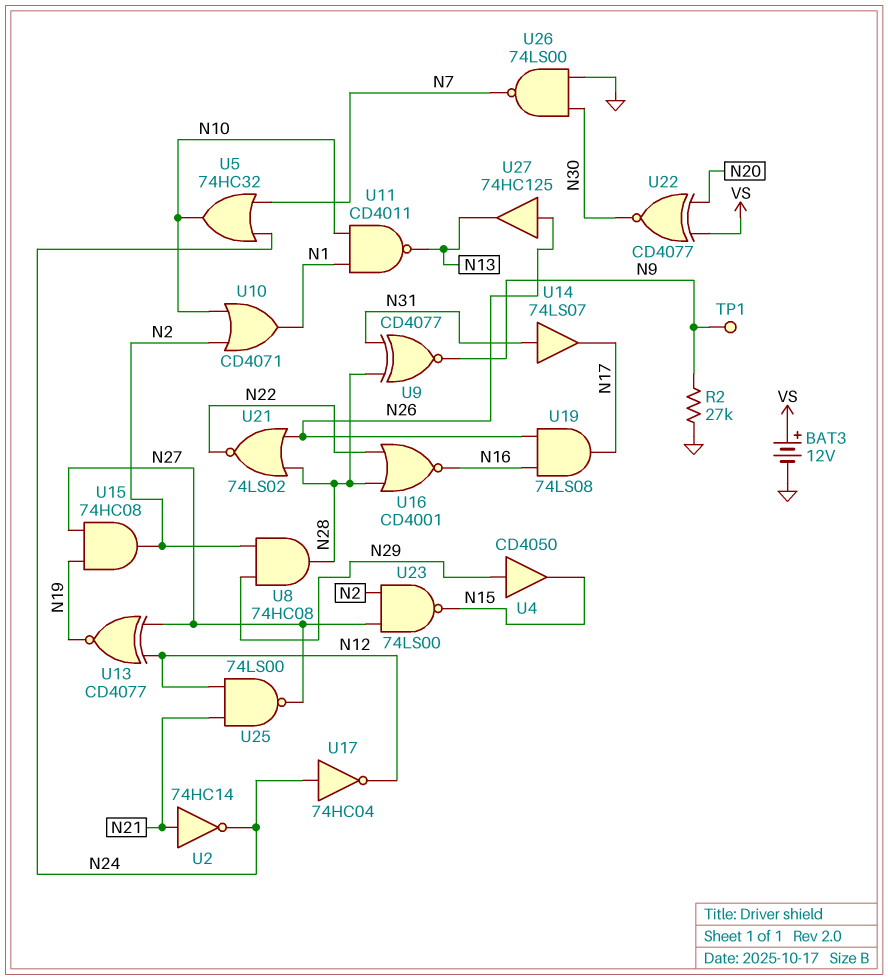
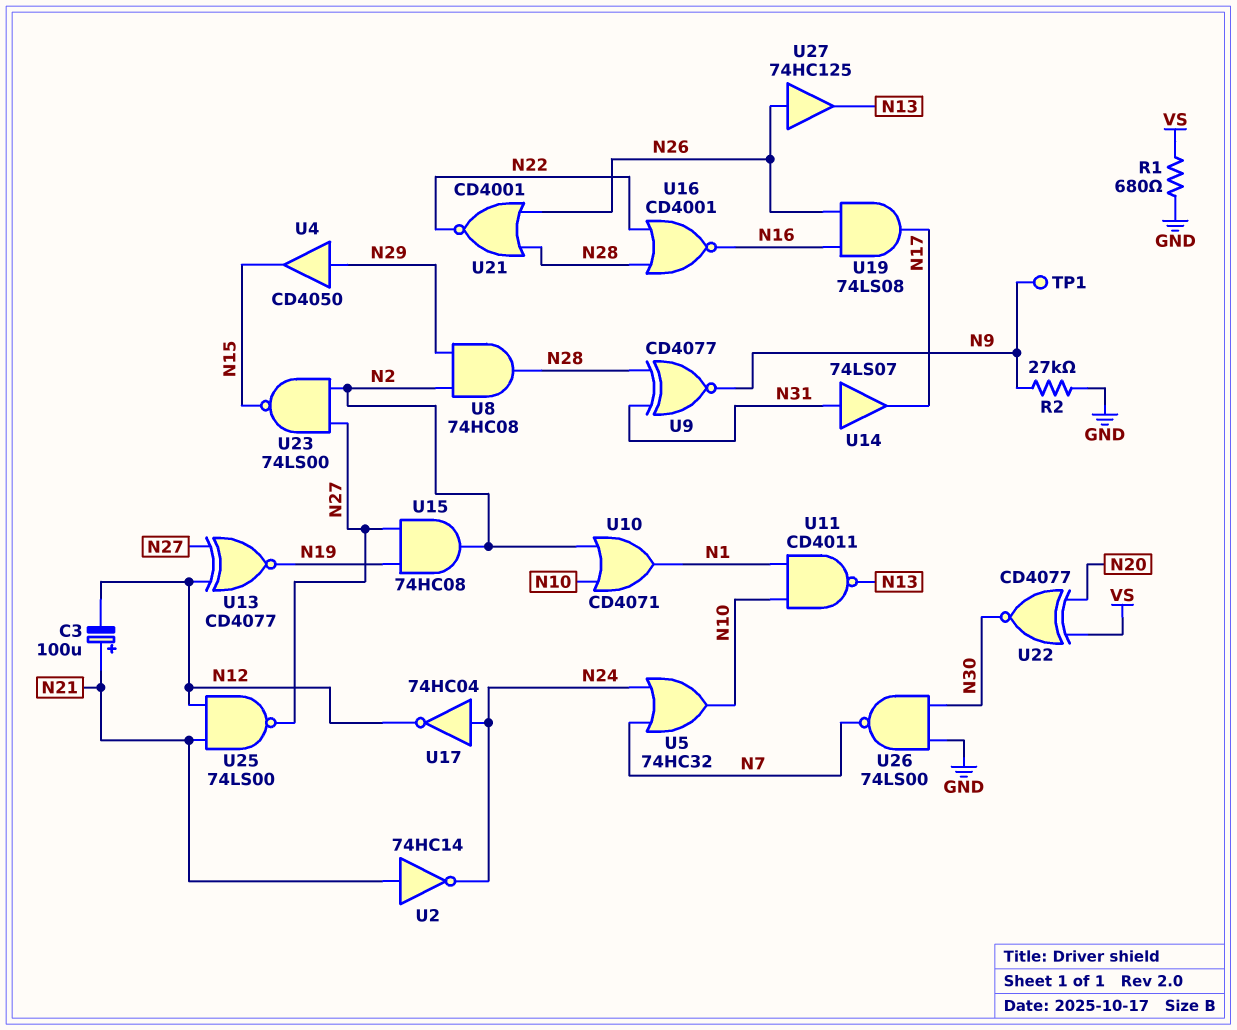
BAT3: 12V (plus VS, minus GND) -> none
C3: none -> 100uF (plus N21, minus N12)
R1: none -> 680 (GND, VS)
U21: NOR 74LS02 (in N26, in N28, out N22) -> NOR CD4001 (in N26, in N28, out N22)

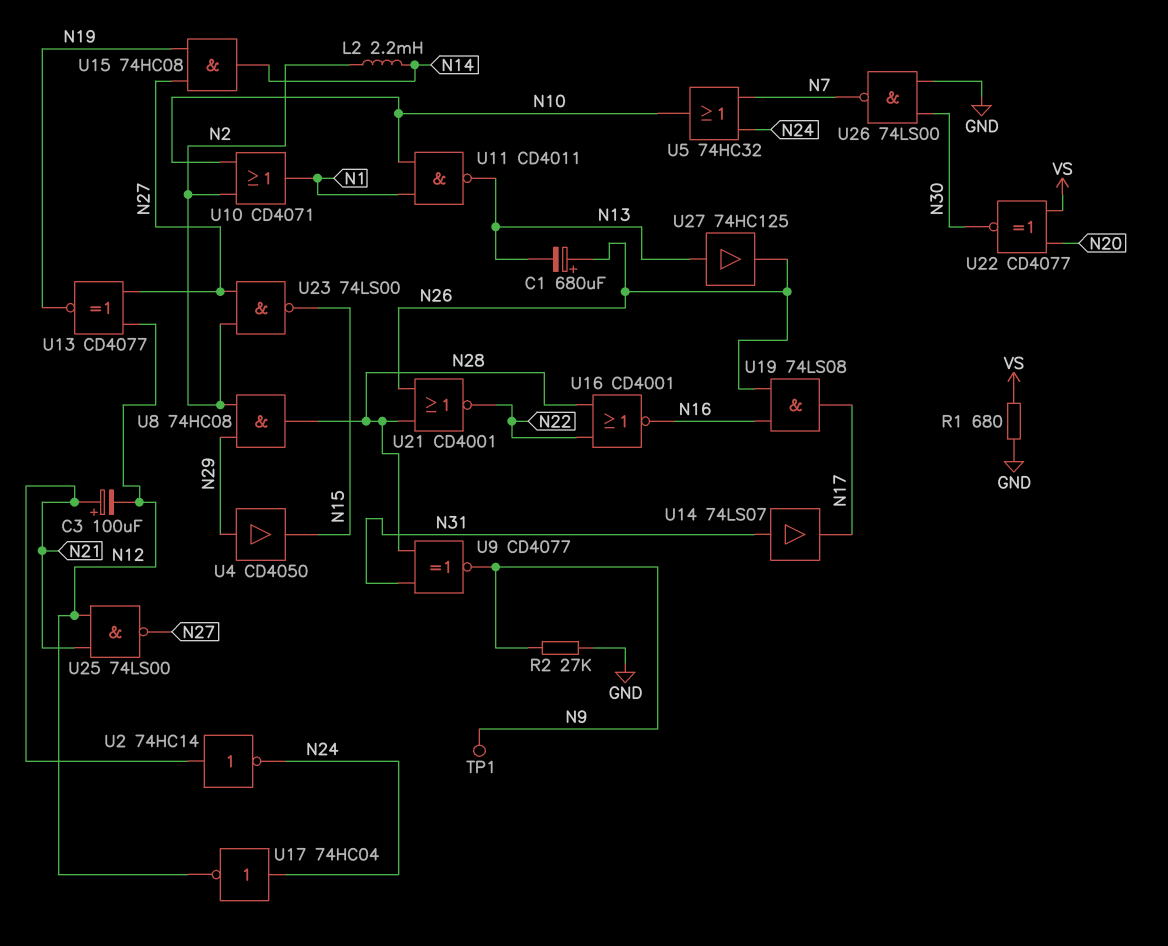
C1: none -> 680uF (plus N26, minus N13)
L2: none -> 2.2mH (N2, N14)
U15: AND 74HC08 (in N19, in N27, out N2) -> AND 74HC08 (in N19, in N27, out N14)
U27: buffer 74HC125 (in N26, out N13) -> buffer 74HC125 (in N13, out N26)

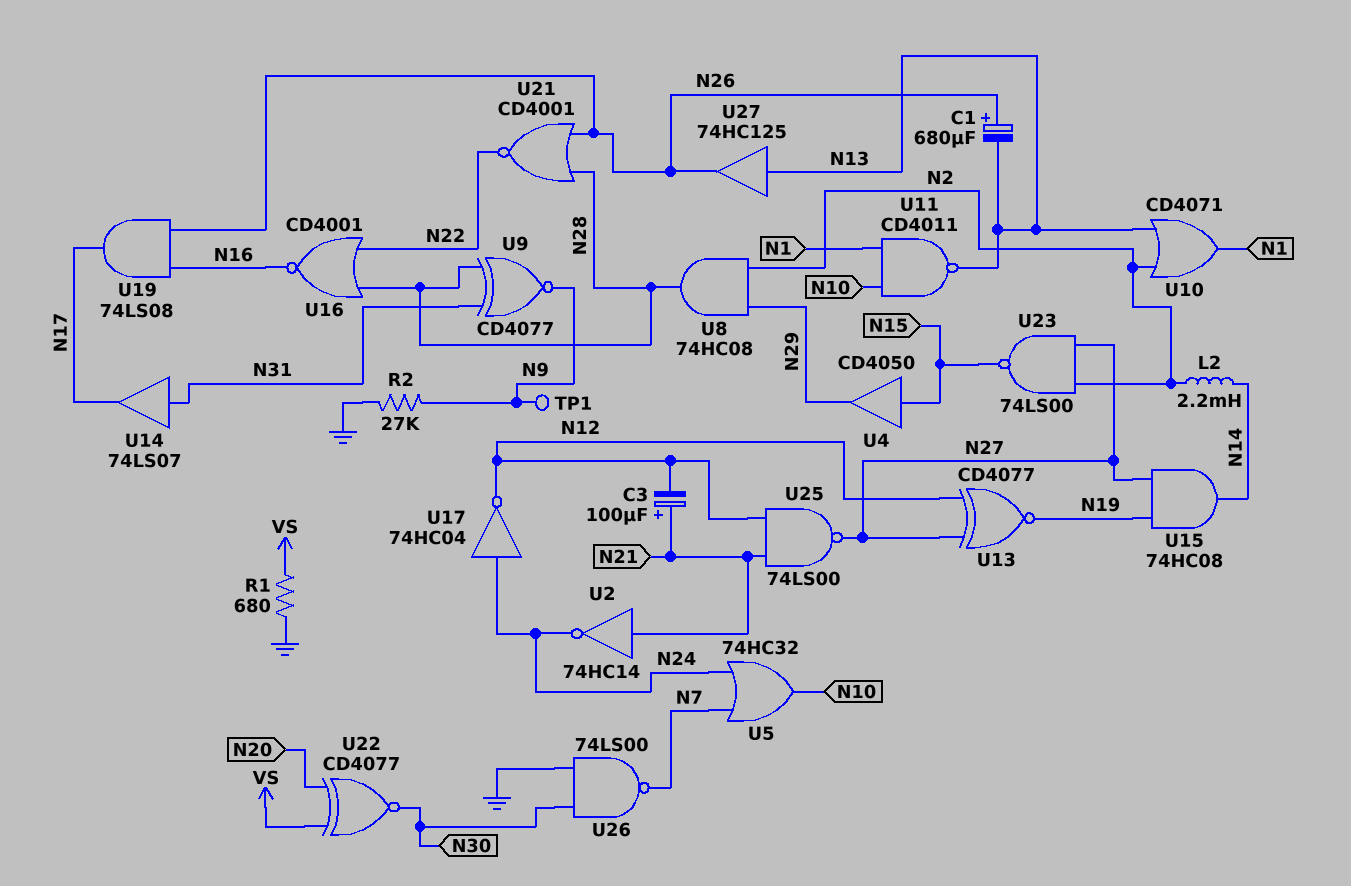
U4: buffer CD4050 (in N29, out N15) -> buffer CD4050 (in N15, out N29)
U10: OR CD4071 (in N2, in N10, out N1) -> OR CD4071 (in N2, in N13, out N1)

